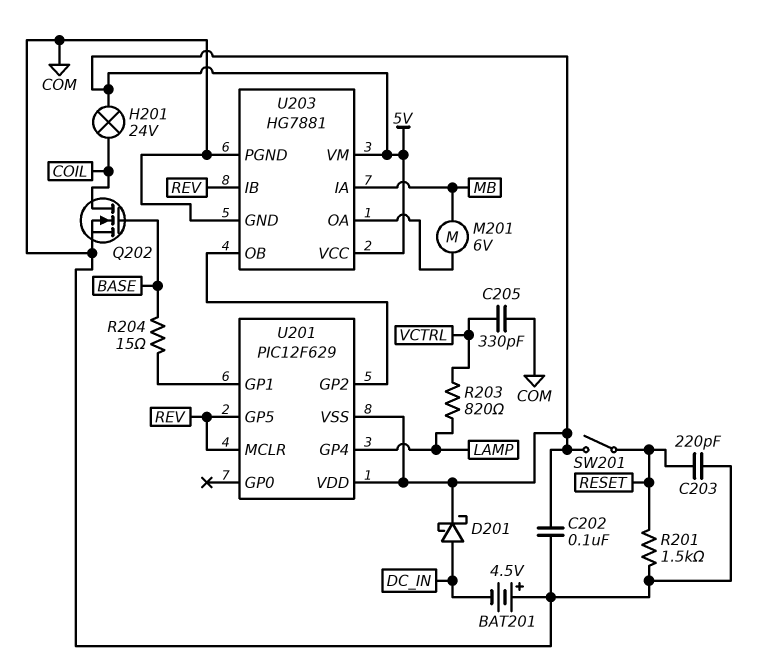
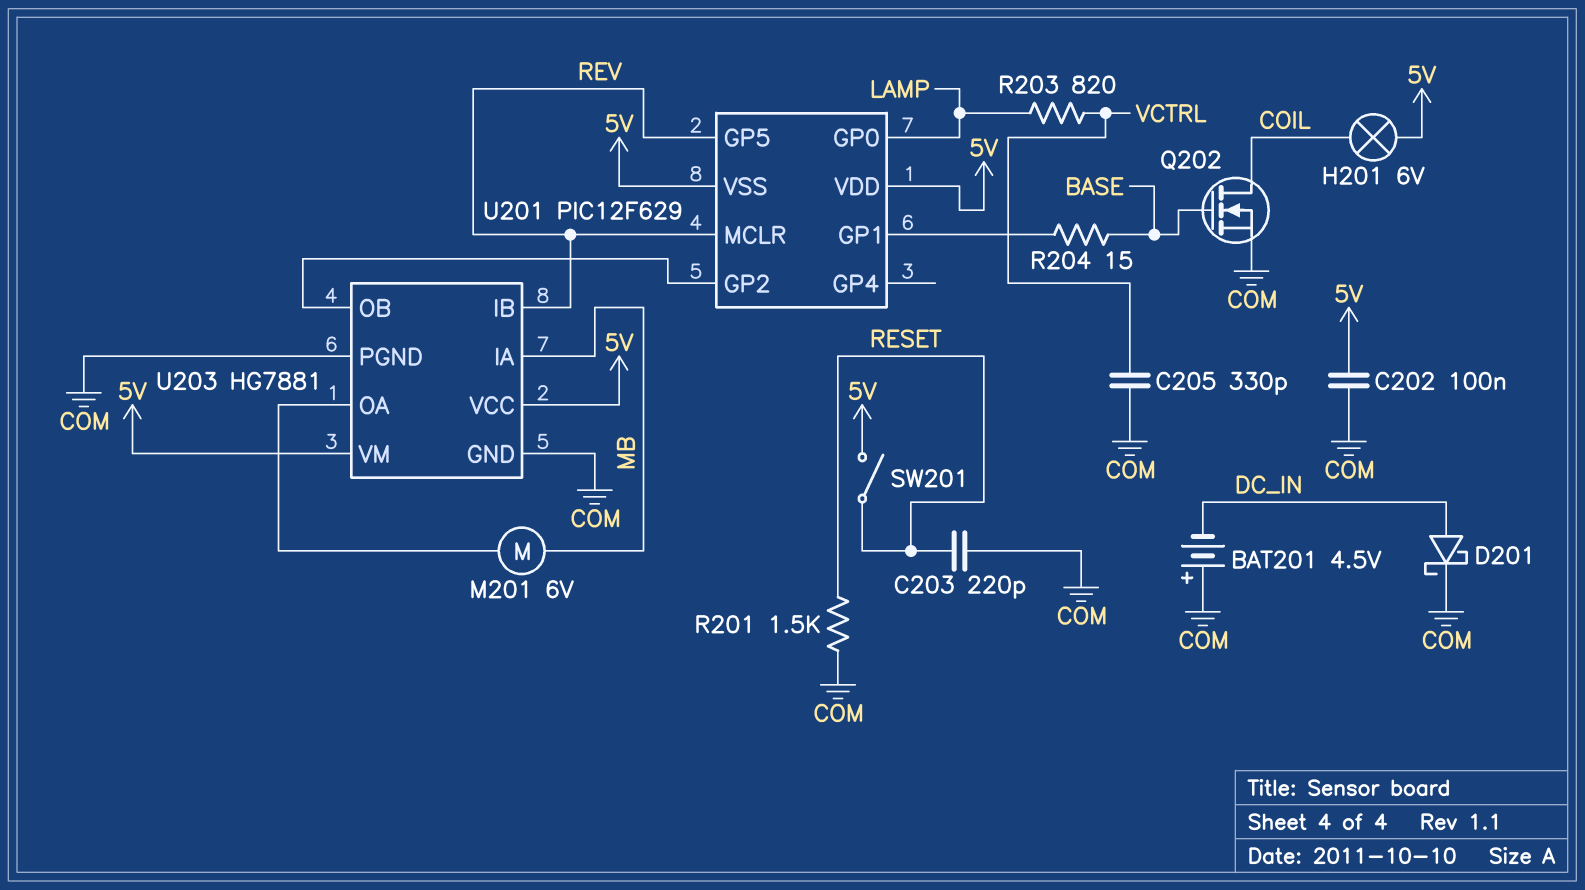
D201: schottky (A DC_IN, K 5V) -> schottky (A DC_IN, K COM)
H201: lamp 24V (5V, COIL) -> lamp 6V (5V, COIL)
U201 pin GP0: none -> LAMP
U201 pin GP4: LAMP -> none

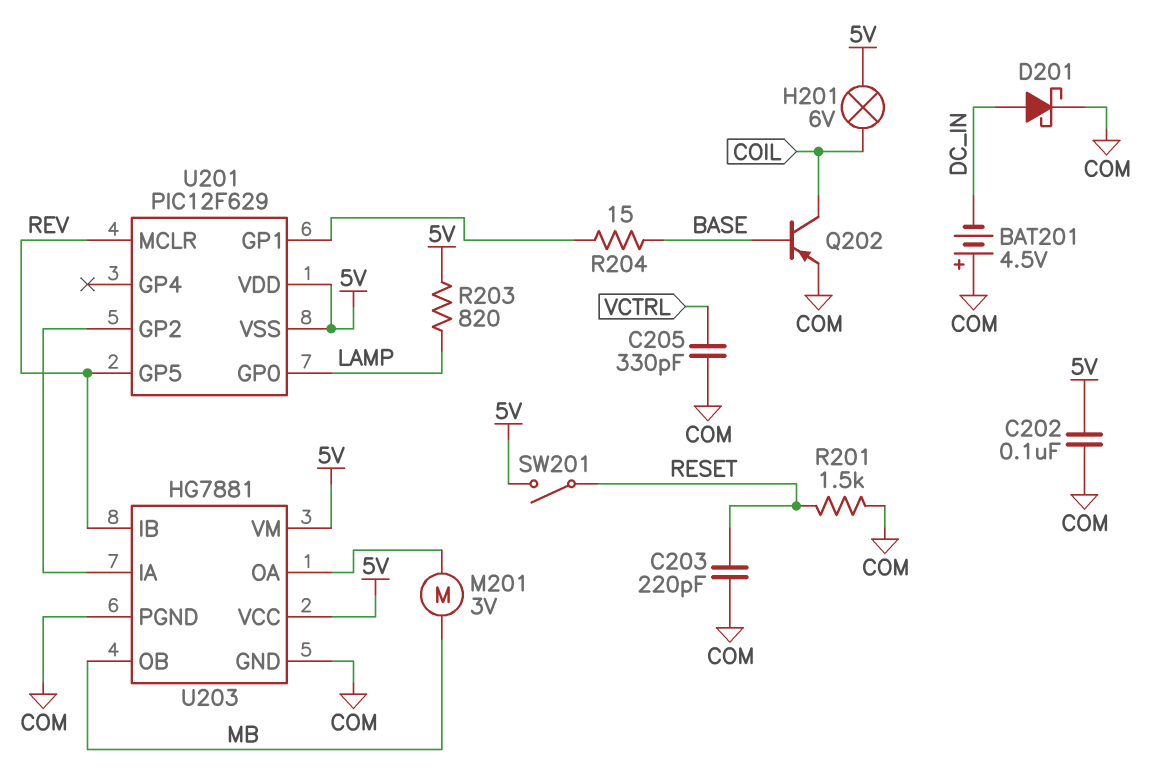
M201: motor 6V (MB, U203/OA) -> motor 3V (MB, U203/OA)
Q202: NMOS (G BASE, D COIL, S COM) -> PNP (B BASE, C COIL, E COM)
R203: 820 (LAMP, VCTRL) -> 820 (5V, LAMP)
U203 pin IA: MB -> U201/GP2
U203 pin OB: U201/GP2 -> MB

